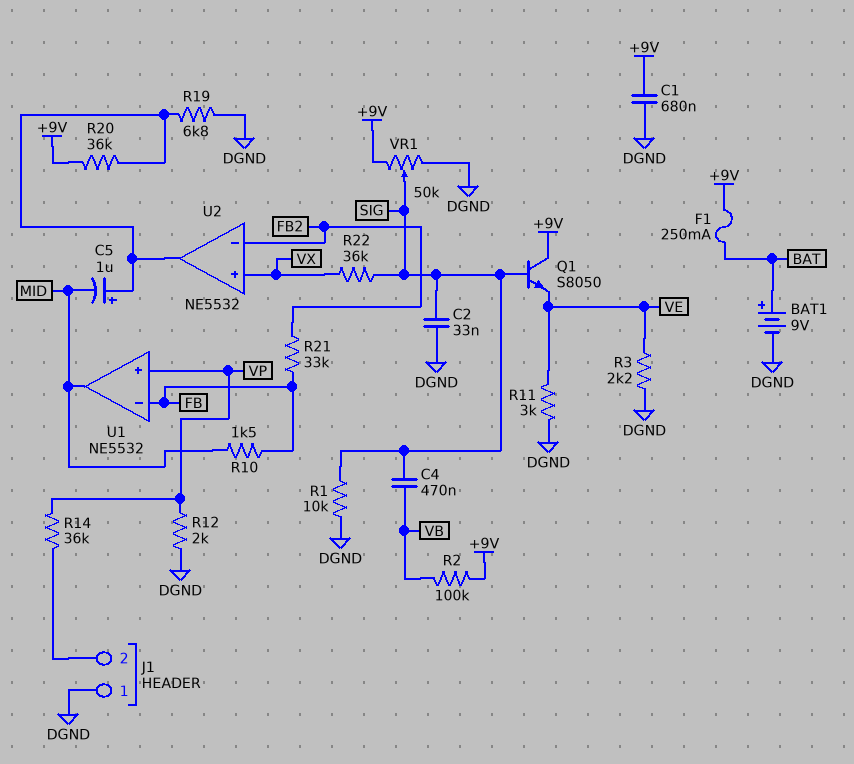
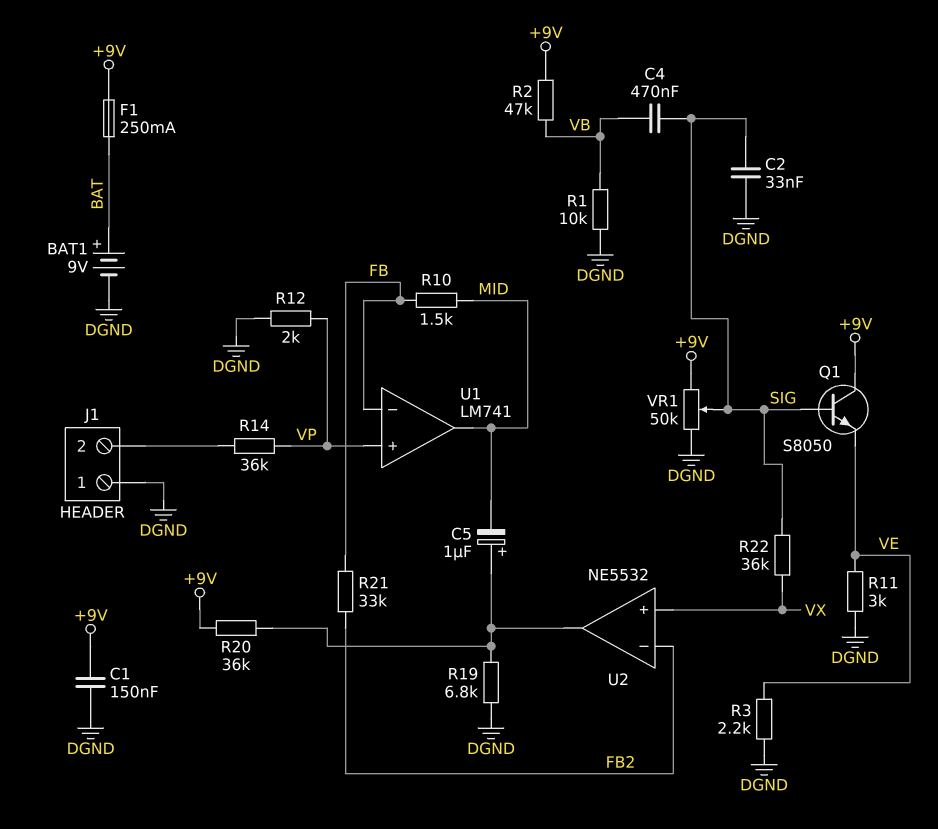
C1: 680nF (+9V, DGND) -> 150nF (+9V, DGND)
R1: 10k (DGND, SIG) -> 10k (DGND, VB)
R2: 100k (+9V, VB) -> 47k (+9V, VB)
U1: NE5532 -> LM741

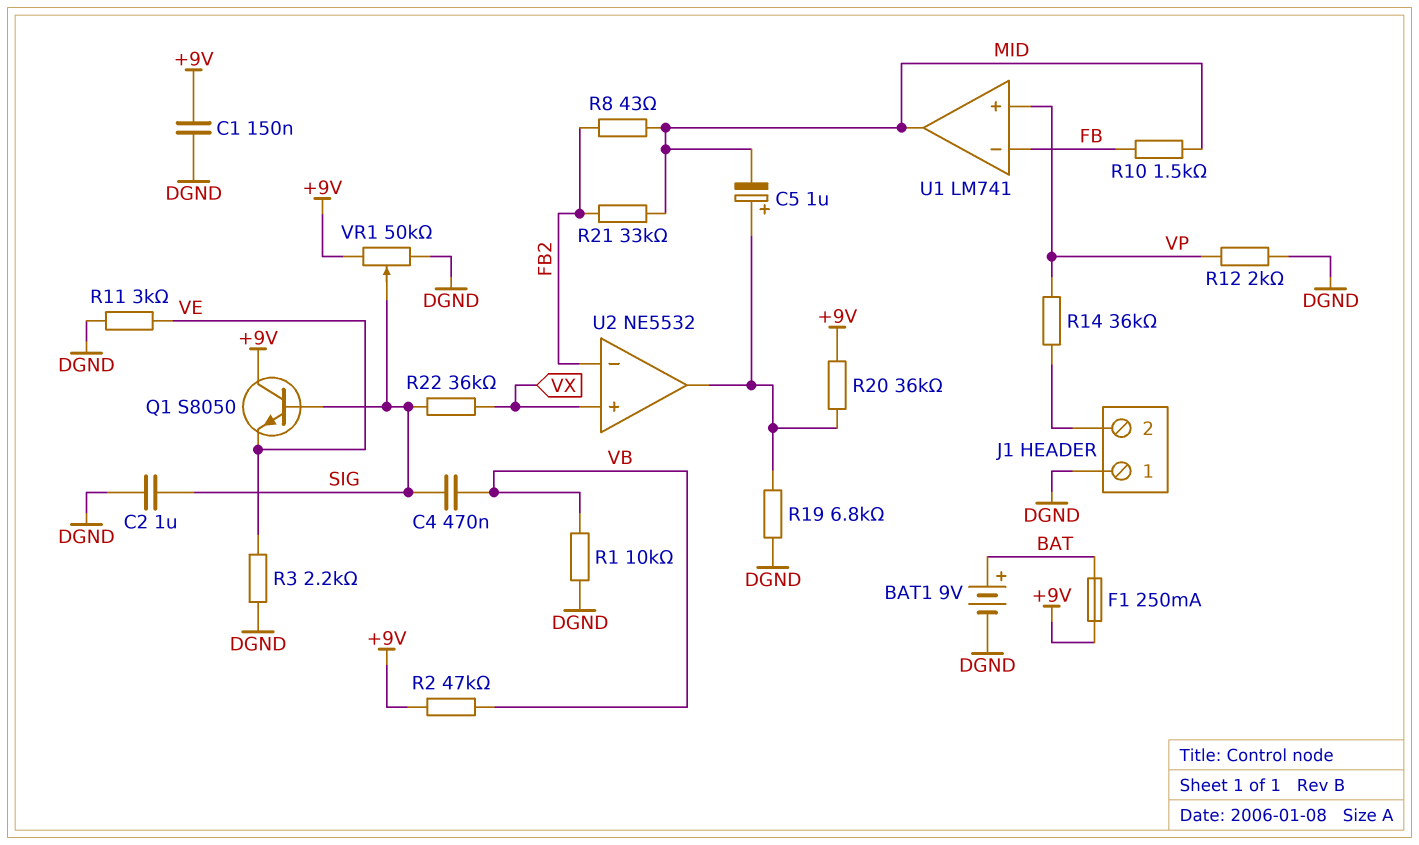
C2: 33nF (DGND, SIG) -> 1uF (DGND, SIG)
R8: none -> 43 (FB2, MID)
R21: 33k (FB, FB2) -> 33k (FB2, MID)

